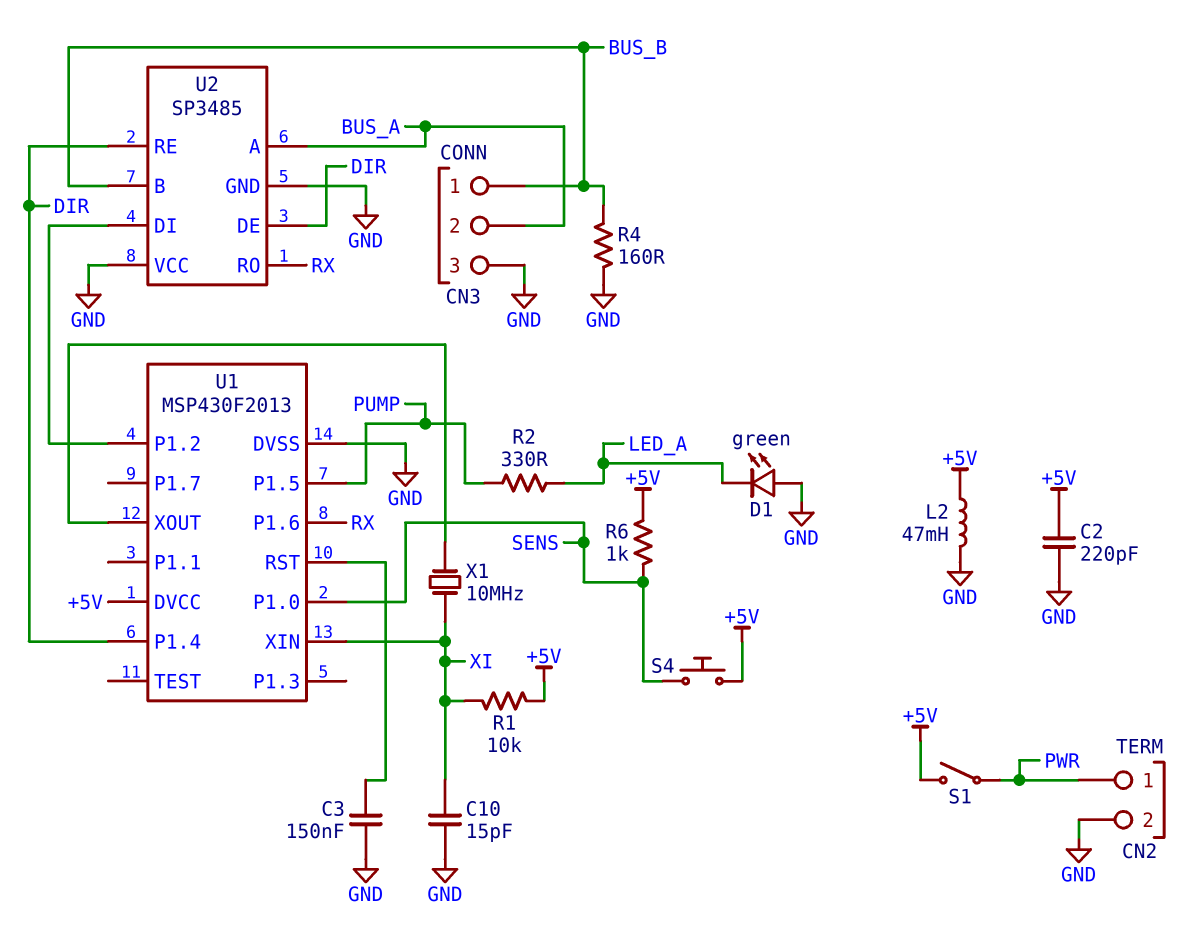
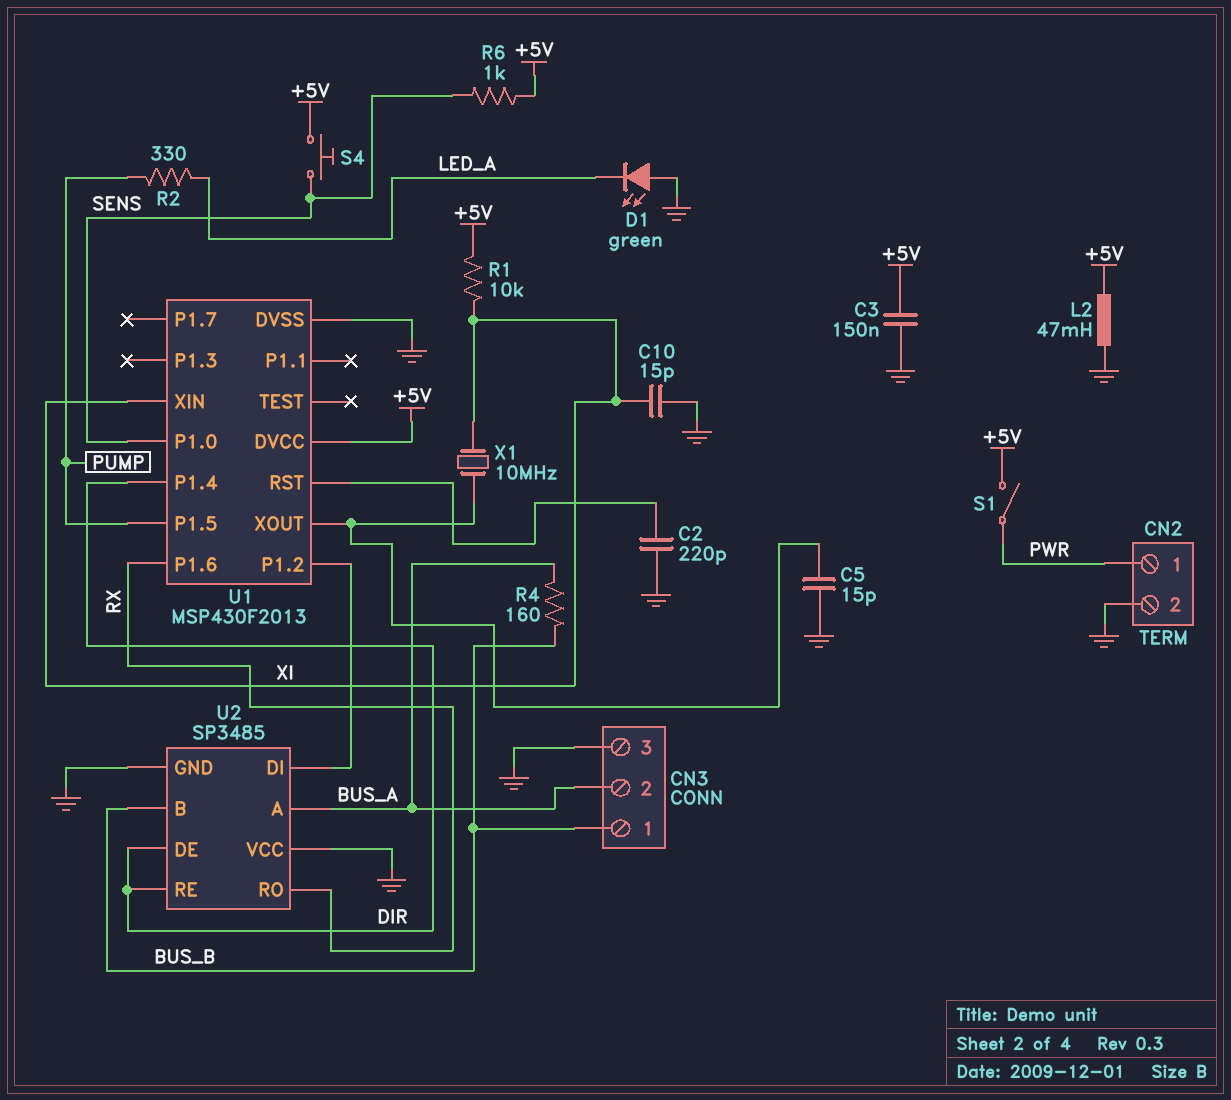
C2: 220pF (+5V, GND) -> 220pF (GND, U1/RST)
C3: 150nF (GND, U1/RST) -> 150nF (+5V, GND)
C5: none -> 15pF (GND, U1/XOUT)
R4: 160 (BUS_B, GND) -> 160 (BUS_A, BUS_B)

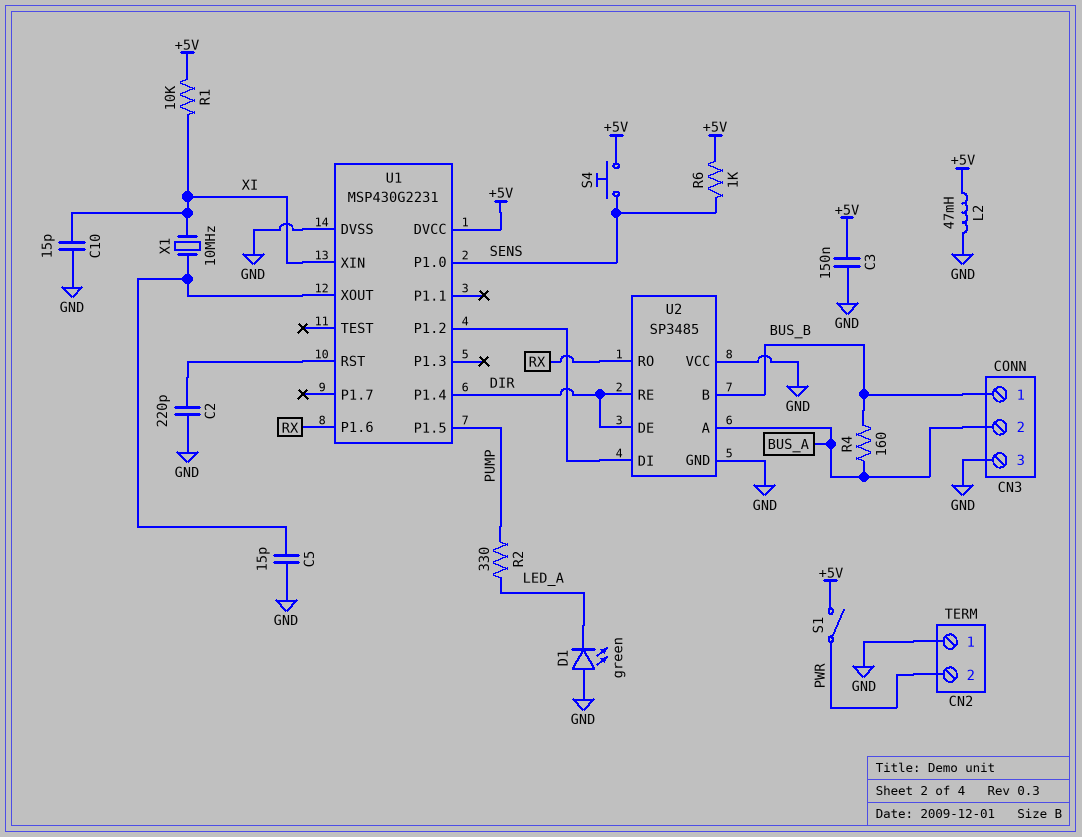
CN2 pin 1: PWR -> GND
CN2 pin 2: GND -> PWR
U1: MSP430F2013 -> MSP430G2231

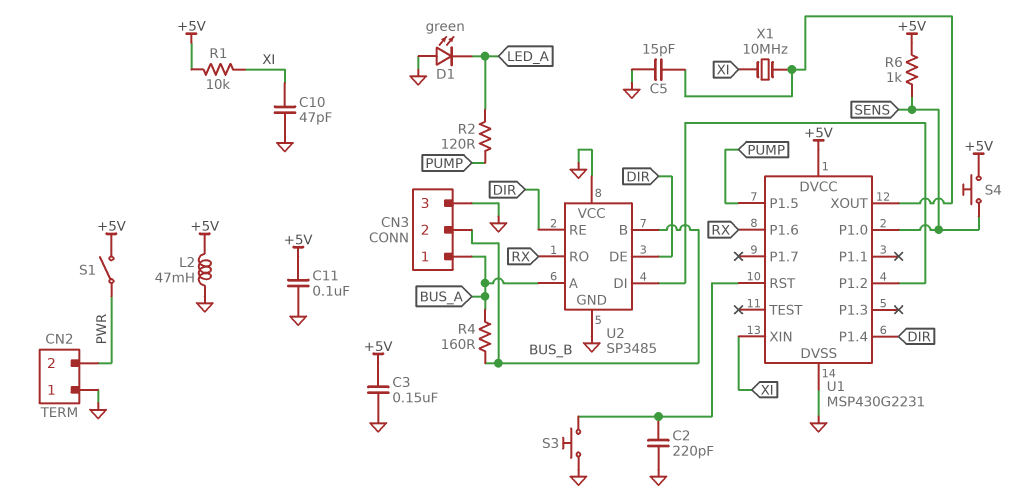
C10: 15pF (GND, XI) -> 47pF (GND, XI)
C11: none -> 100nF (+5V, GND)
CN3 pin 1: BUS_B -> BUS_A
CN3 pin 2: BUS_A -> BUS_B
R2: 330 (LED_A, PUMP) -> 120 (LED_A, PUMP)
S3: none -> button (GND, U1/RST)

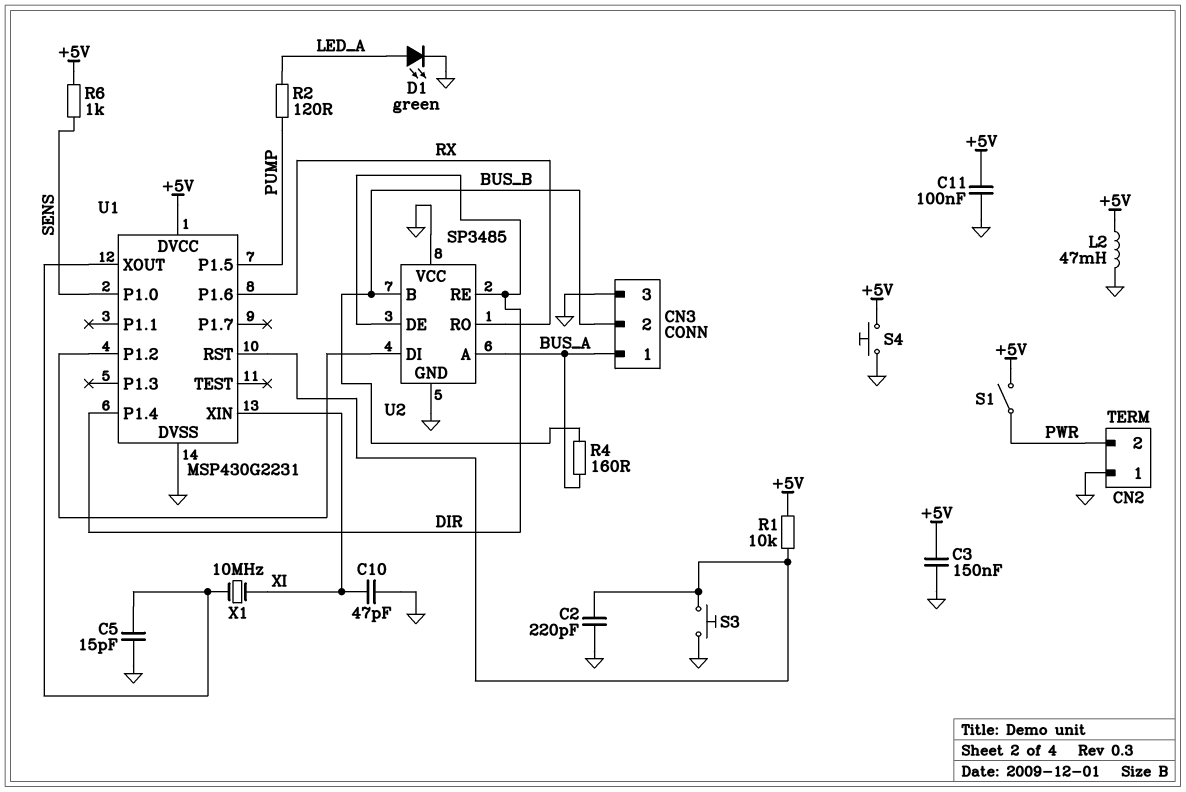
D1: LED green (A GND, K LED_A) -> LED green (A LED_A, K GND)
R1: 10k (+5V, XI) -> 10k (+5V, U1/RST)
S4: button (+5V, SENS) -> button (+5V, GND)

